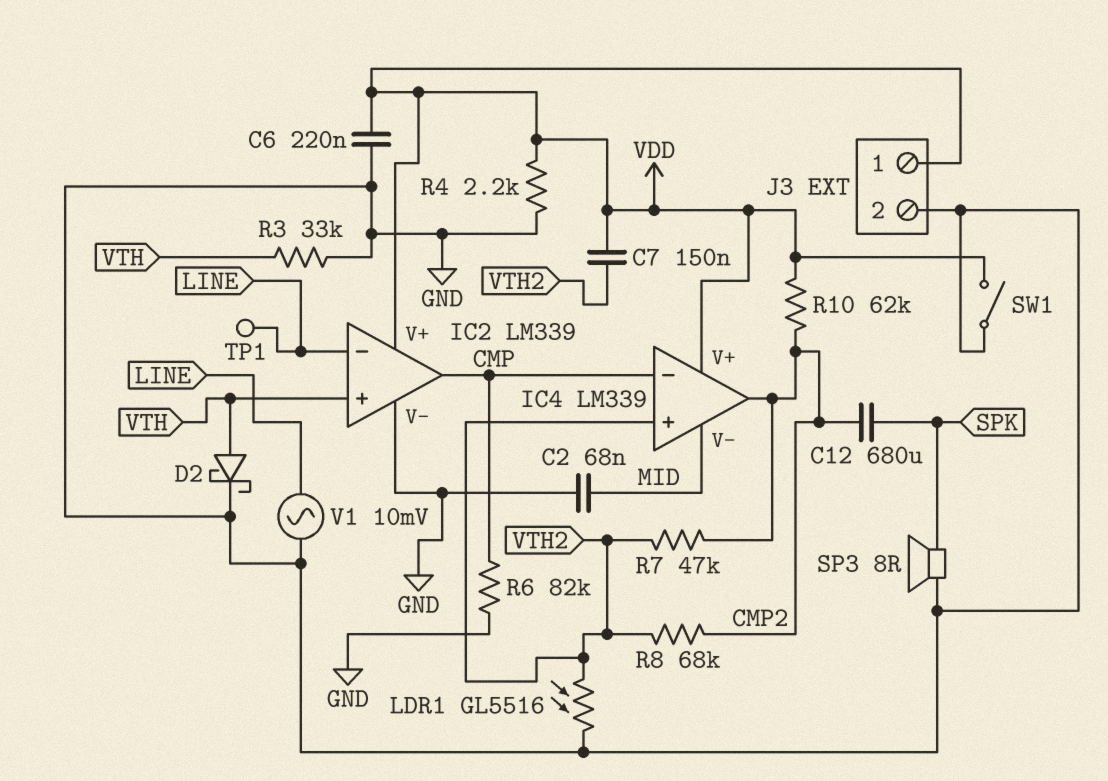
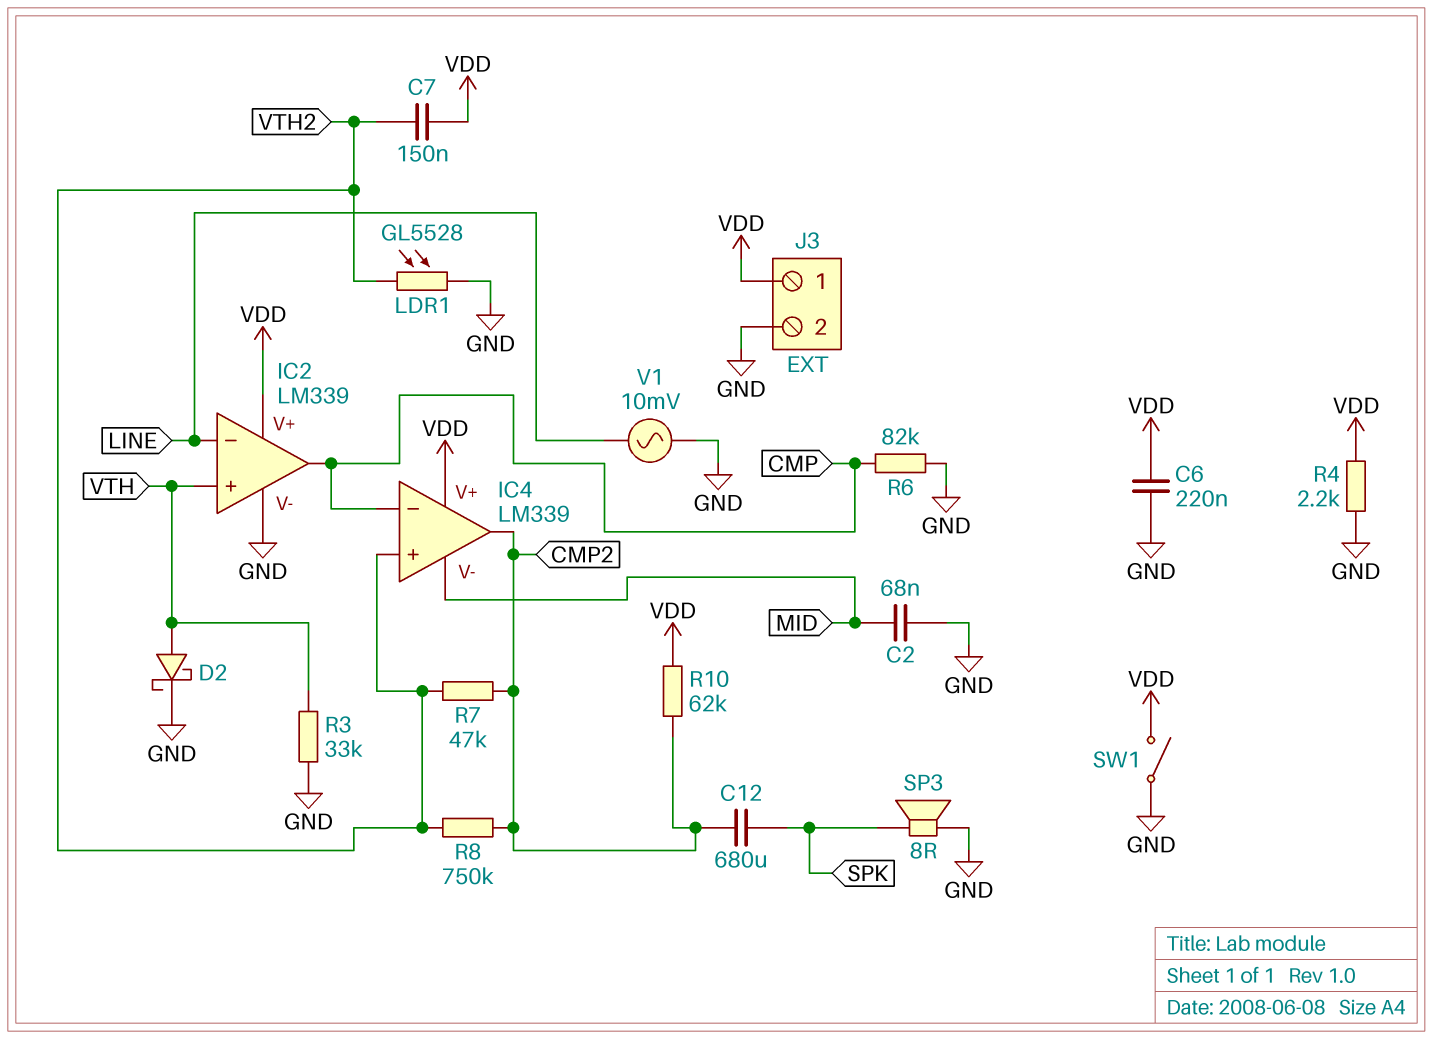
LDR1: GL5516 (GND, VTH2) -> GL5528 (GND, VTH2)
R8: 68k (CMP2, VTH2) -> 750k (CMP2, VTH2)
TP1: test point (LINE) -> none

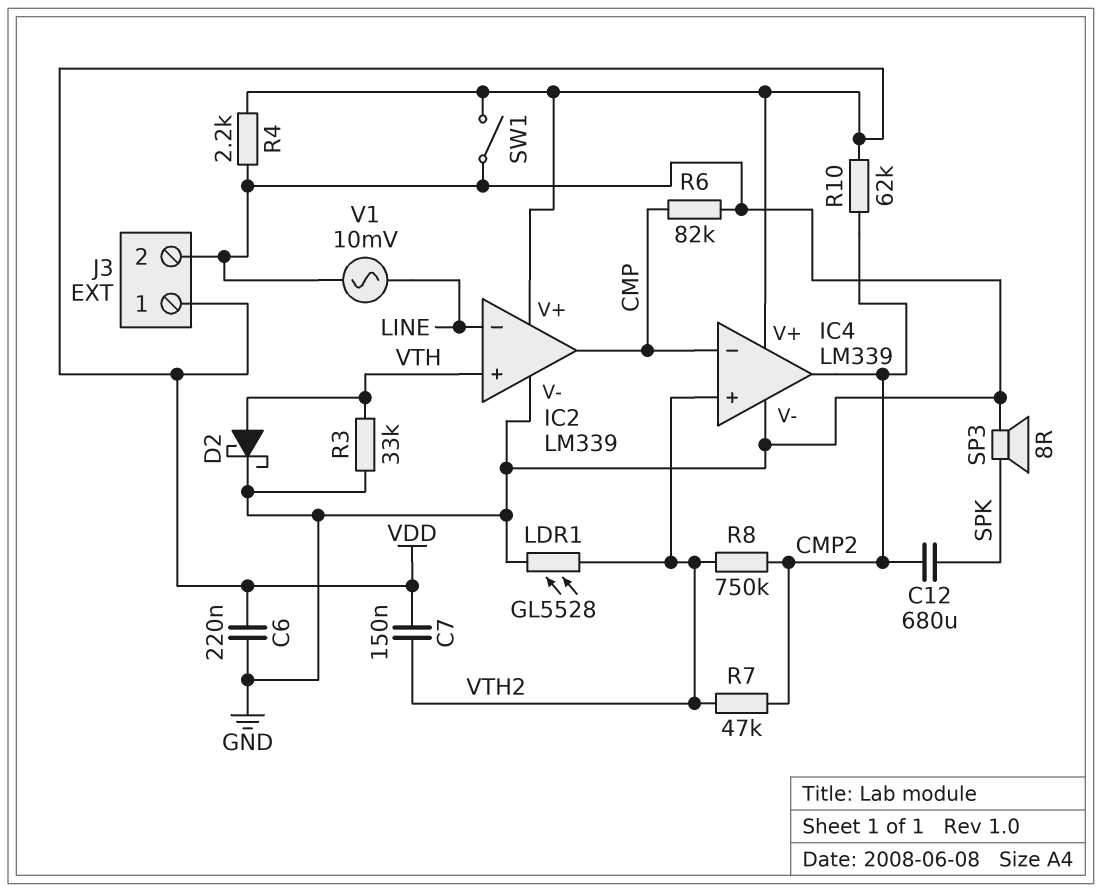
C2: 68nF (GND, MID) -> none
IC4 pin V-: MID -> GND

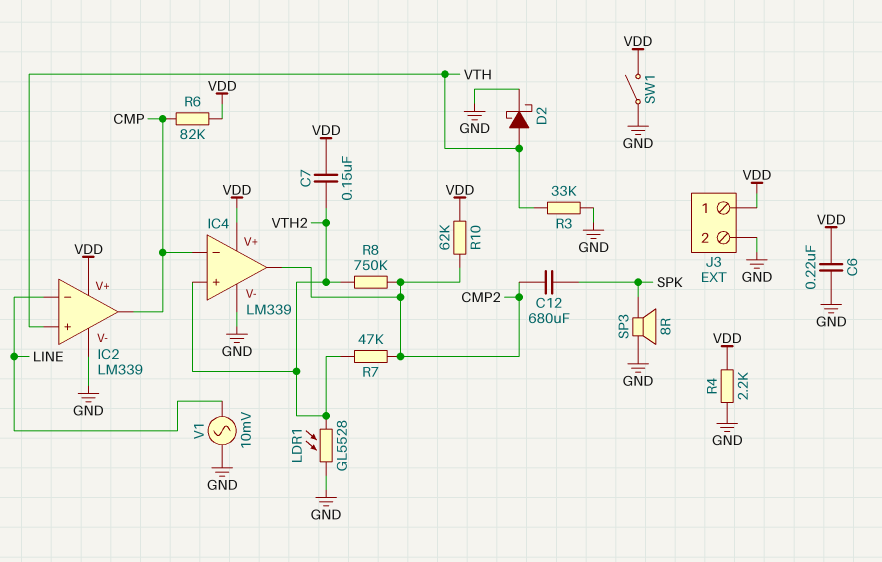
R6: 82k (CMP, GND) -> 82k (CMP, VDD)

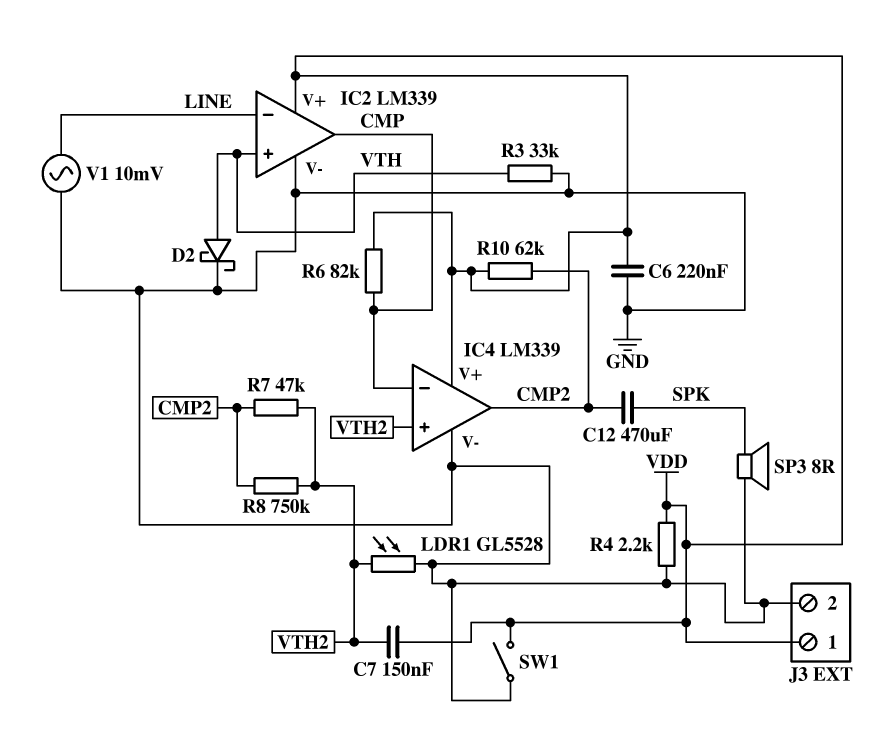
C12: 680uF (CMP2, SPK) -> 470uF (CMP2, SPK)

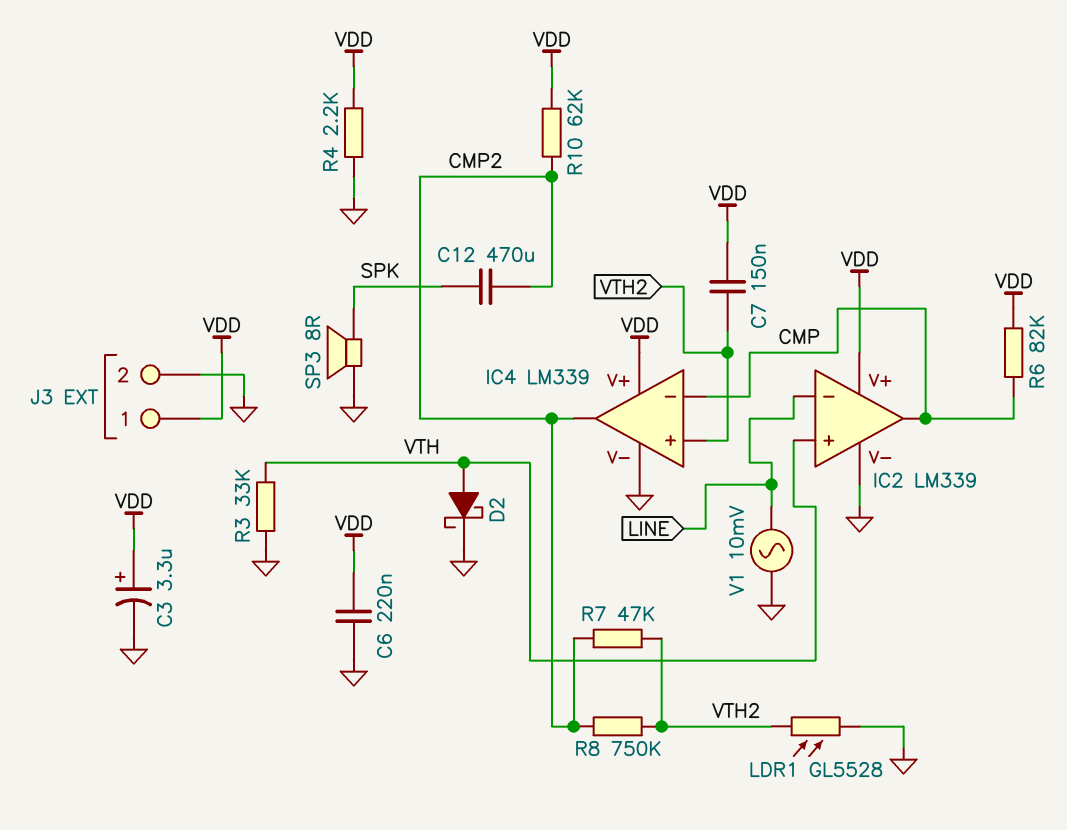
C3: none -> 3.3uF (plus VDD, minus GND)
SW1: switch (GND, VDD) -> none

